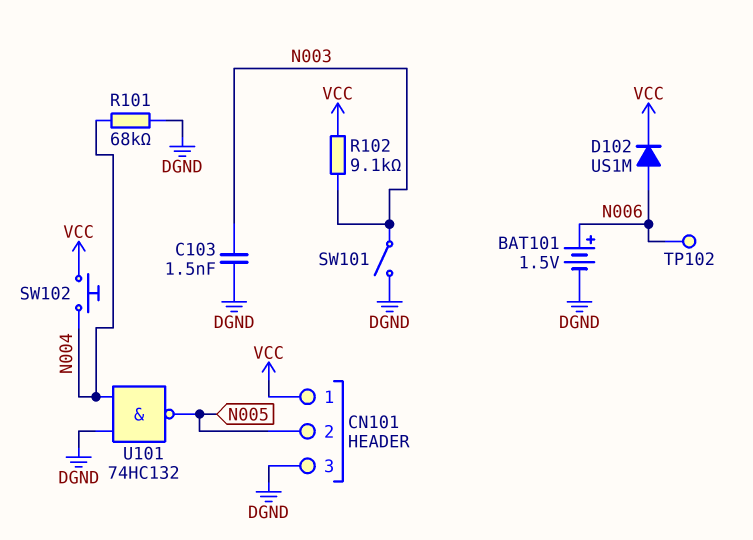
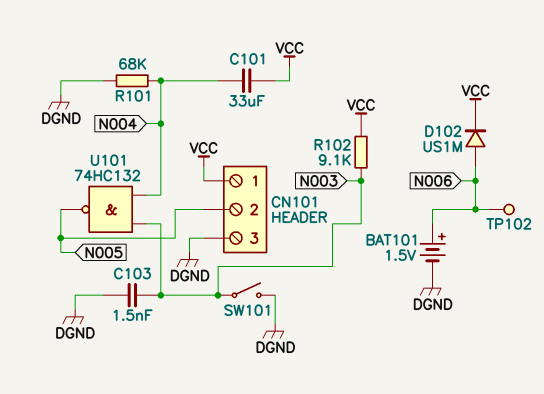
C101: none -> 33uF (N004, VCC)
SW102: button (N004, VCC) -> none
U101: NAND 74HC132 (in DGND, in N004, out N005) -> NAND 74HC132 (in N003, in N004, out N005)

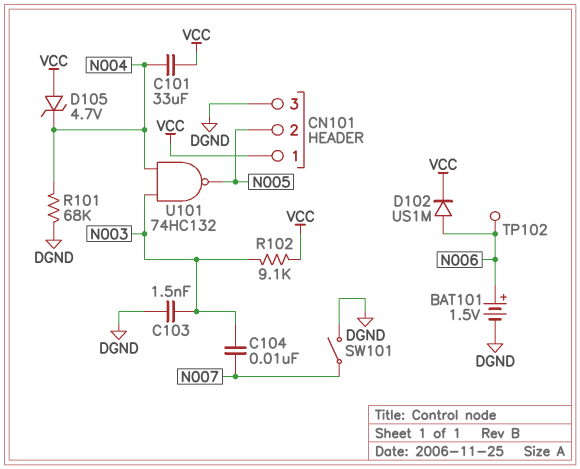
C104: none -> 10nF (N003, N007)
D105: none -> zener 4.7V (A VCC, K N004)
SW101: switch (DGND, N003) -> switch (DGND, N007)

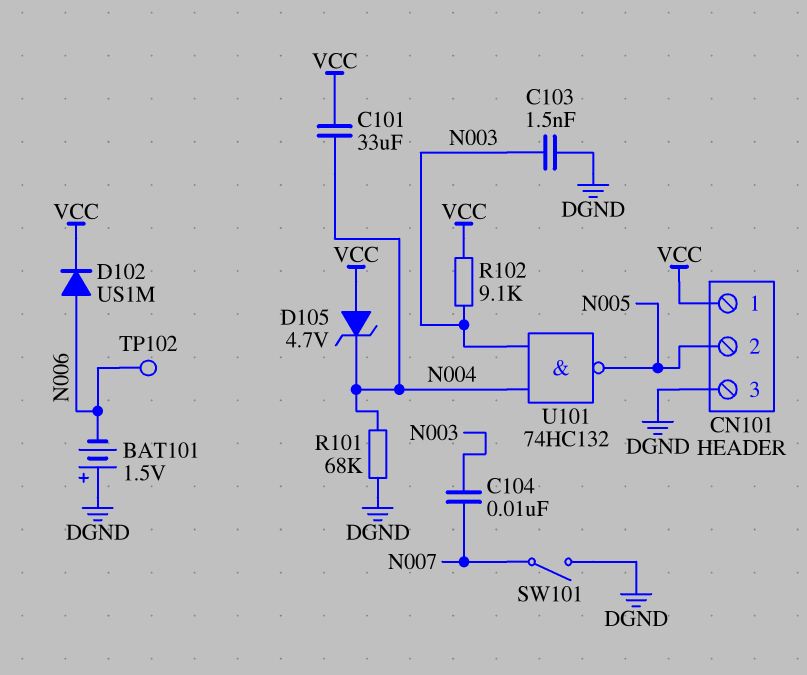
BAT101: 1.5V (plus N006, minus DGND) -> 1.5V (plus DGND, minus N006)

